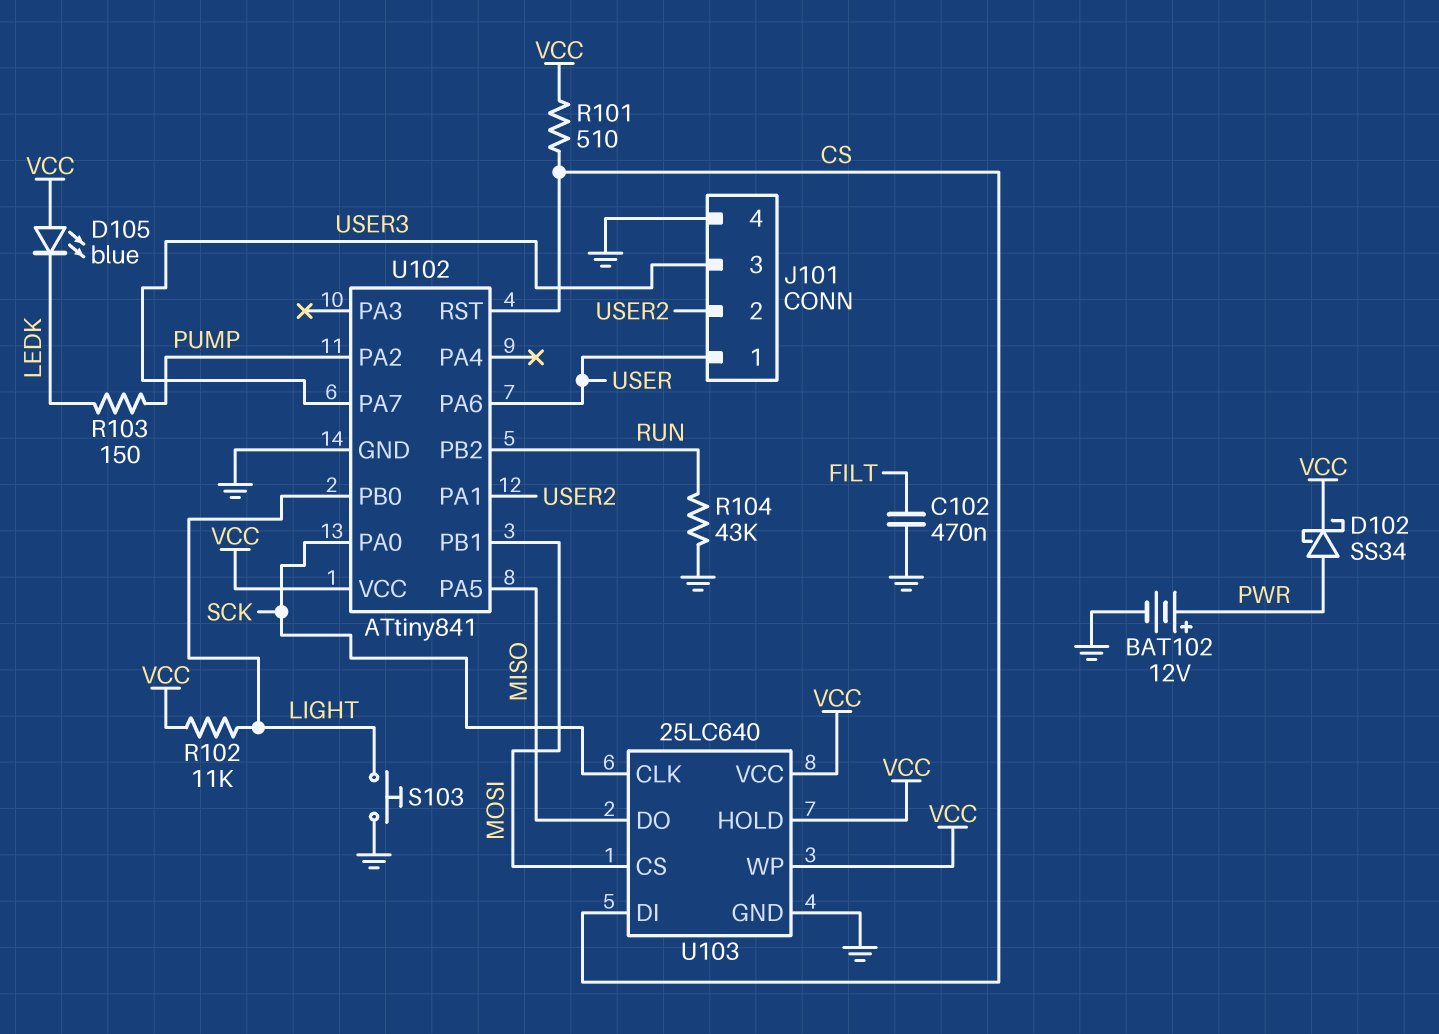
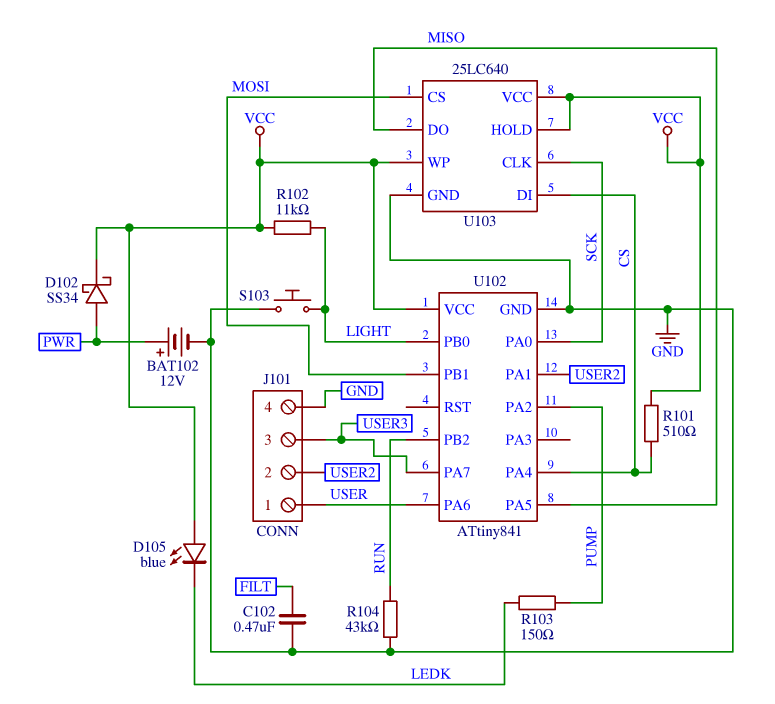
U102 pin PA4: none -> CS
U102 pin RST: CS -> none

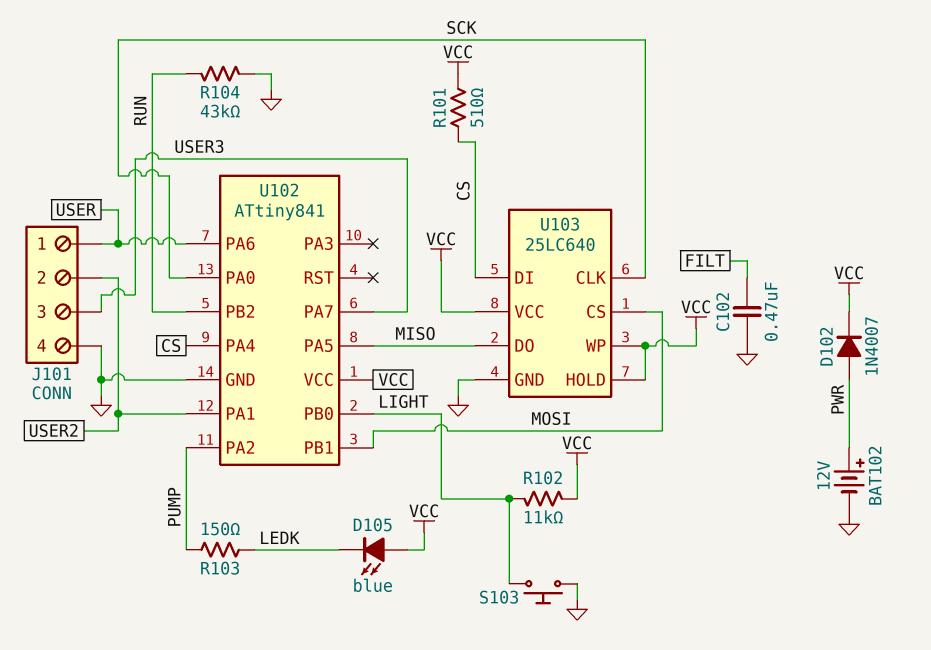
D102: schottky SS34 (A PWR, K VCC) -> diode 1N4007 (A PWR, K VCC)

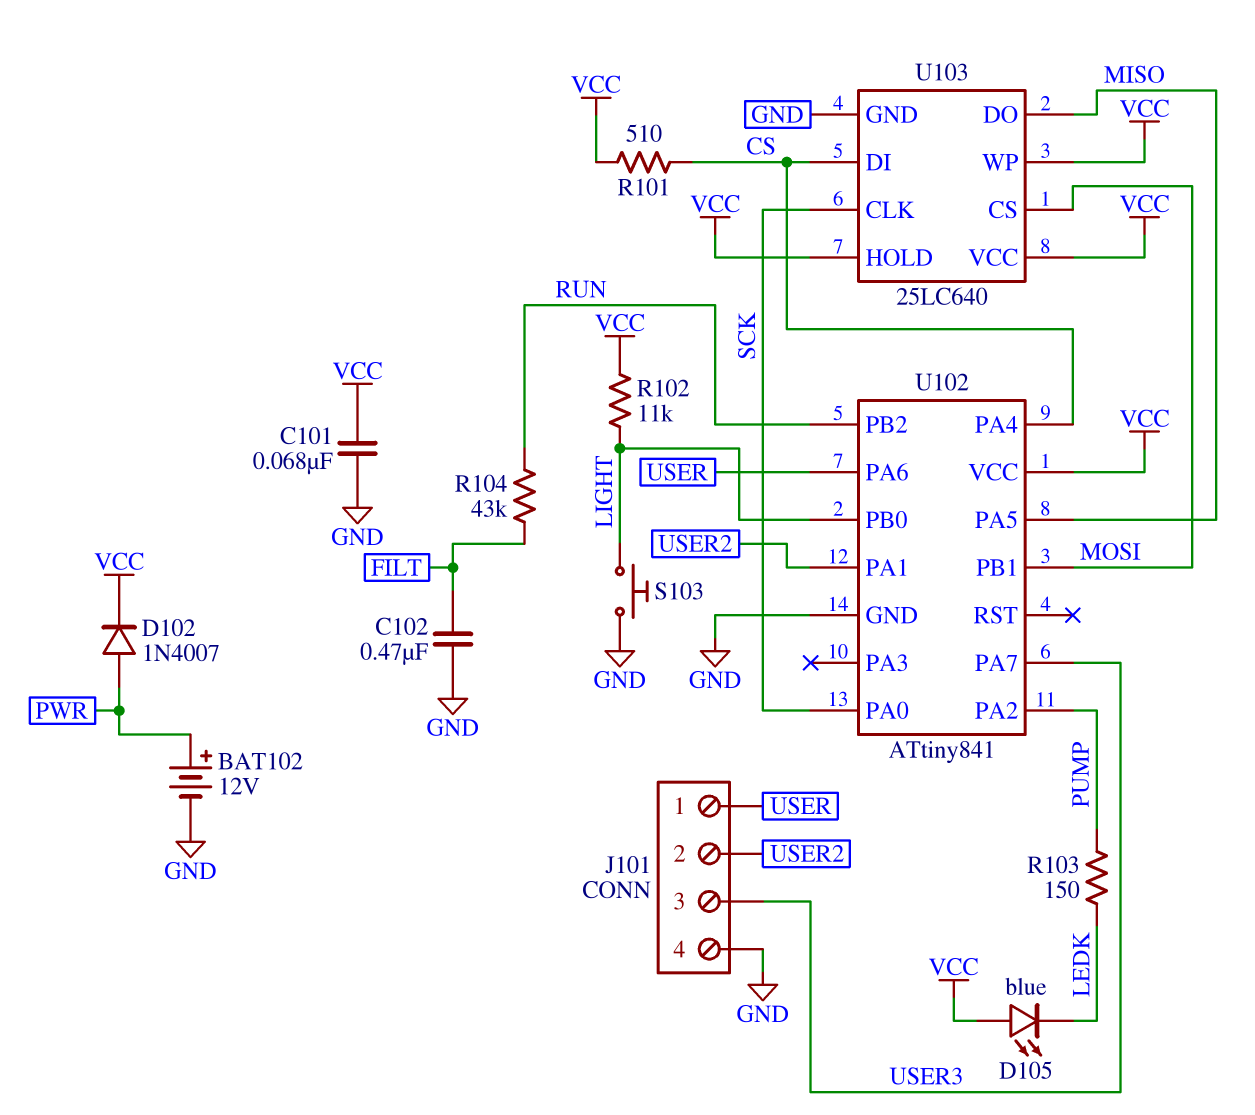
C101: none -> 68nF (GND, VCC)
R104: 43k (GND, RUN) -> 43k (FILT, RUN)

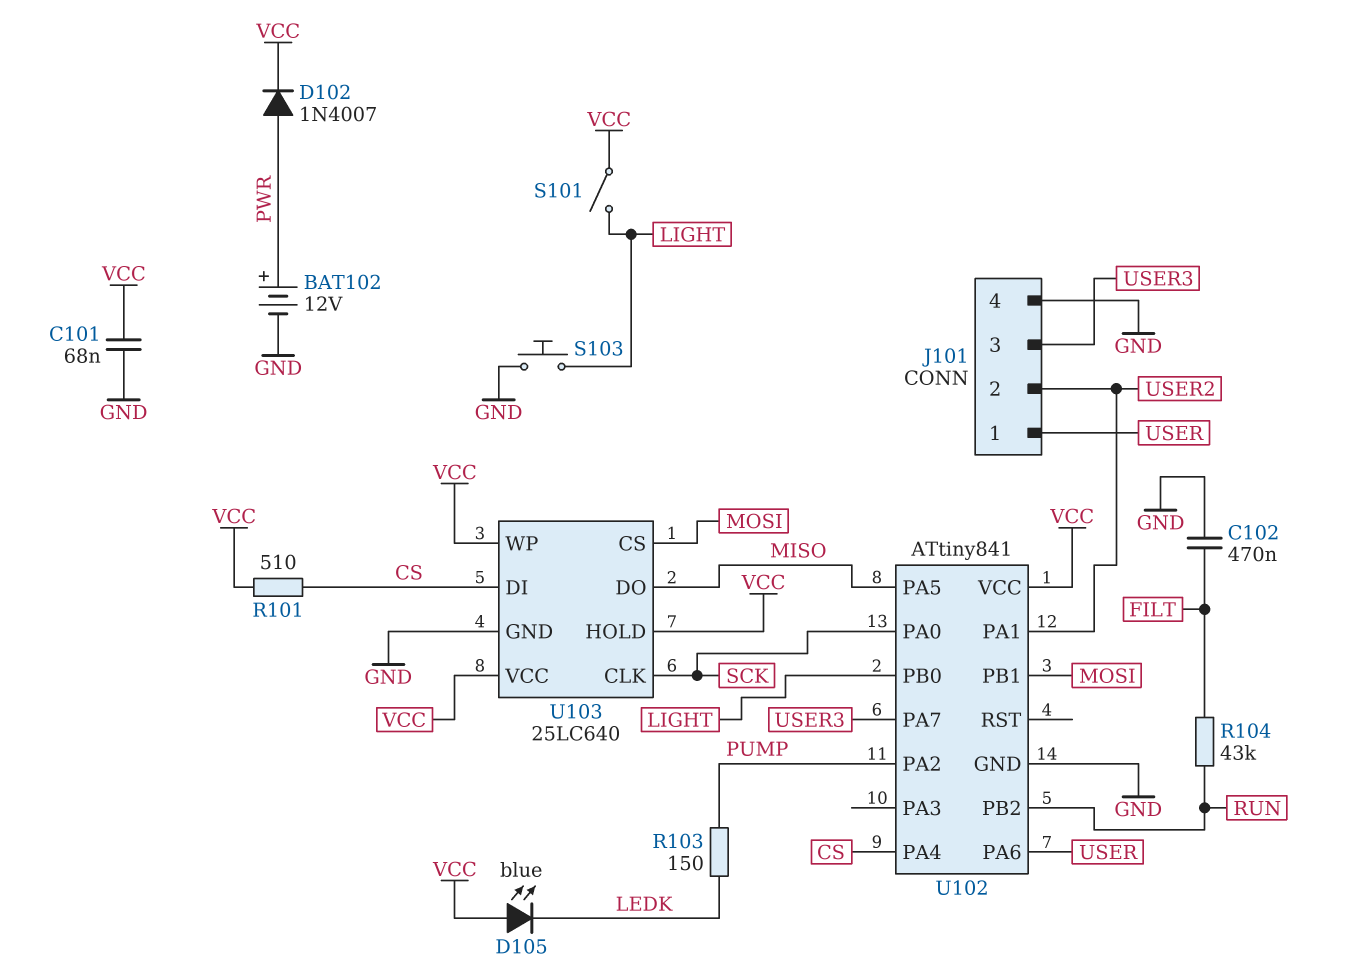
R102: 11k (LIGHT, VCC) -> none
S101: none -> switch (LIGHT, VCC)

